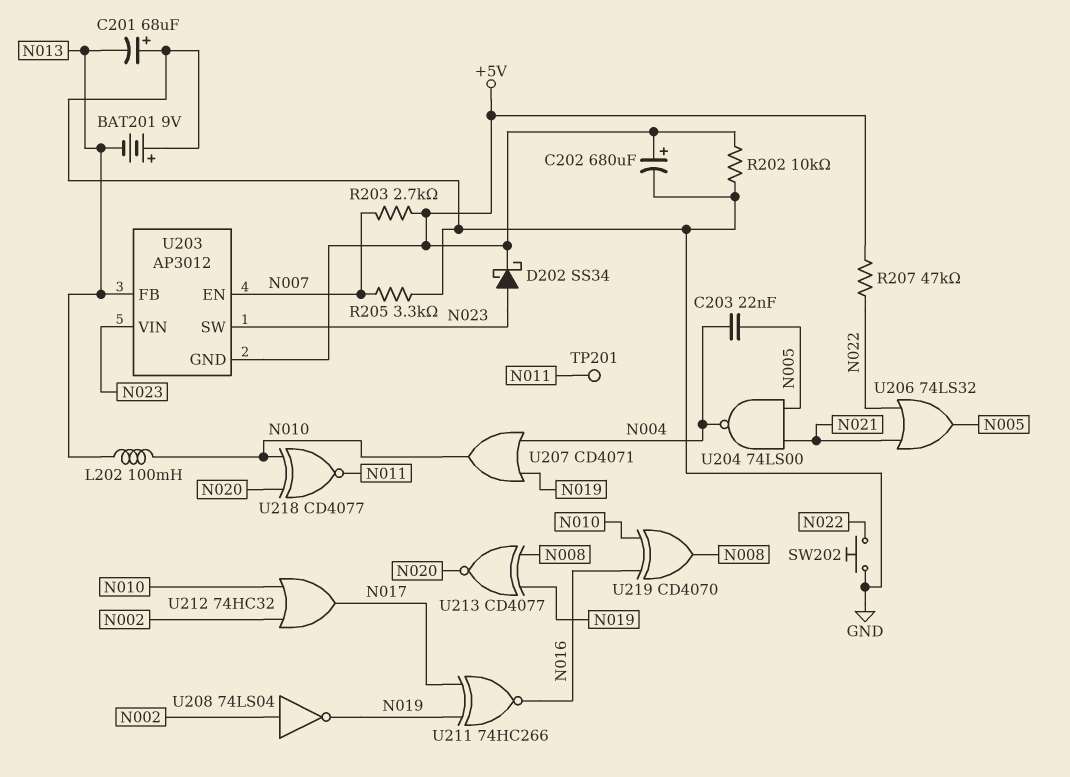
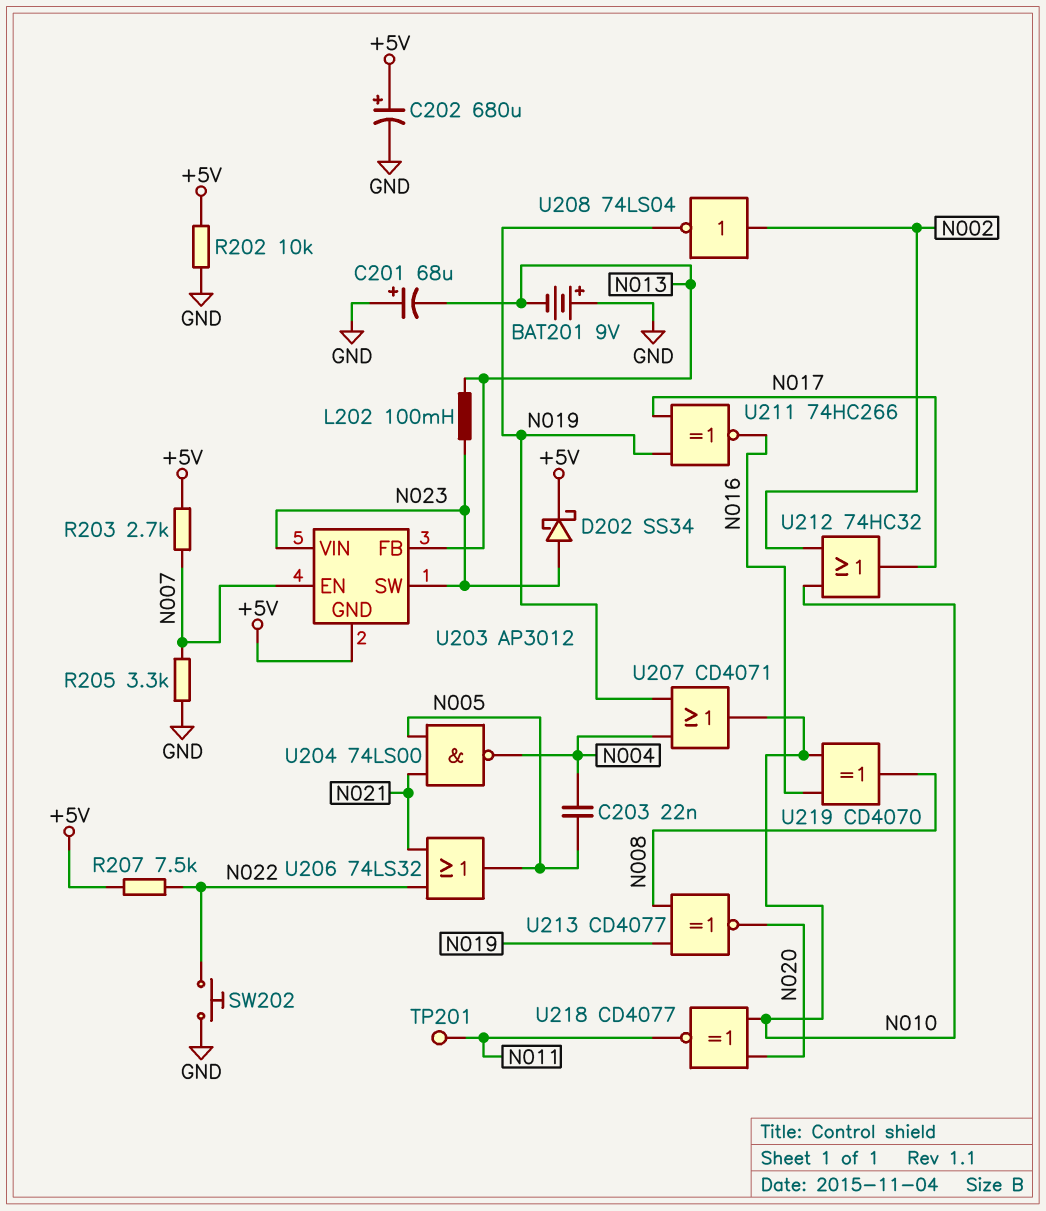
L202: 100mH (N010, N013) -> 100mH (N013, N023)
R207: 47k (+5V, N022) -> 7.5k (+5V, N022)

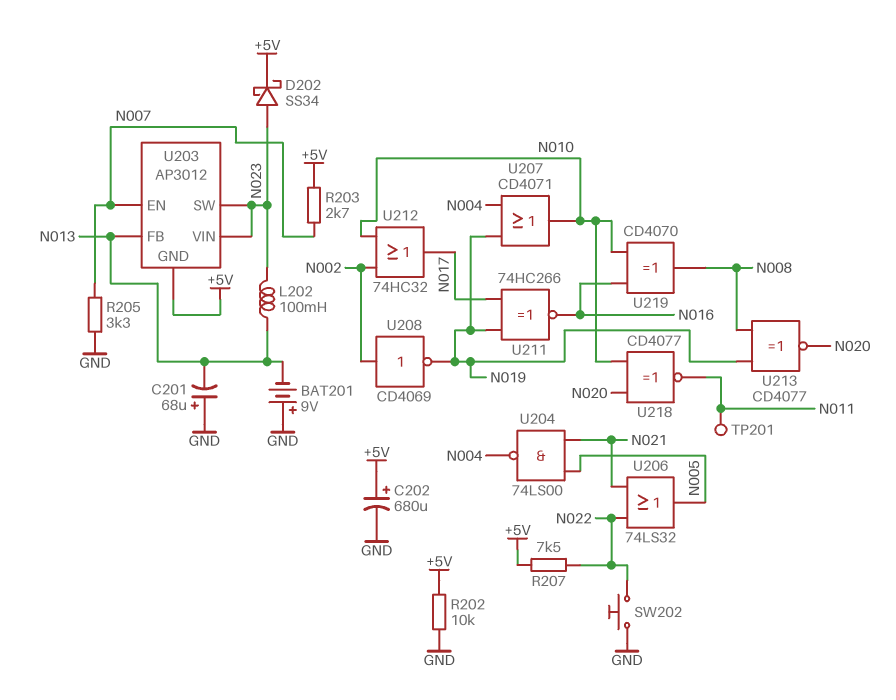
C203: 22nF (N004, N005) -> none
U208: NOT 74LS04 (in N002, out N019) -> NOT CD4069 (in N002, out N019)

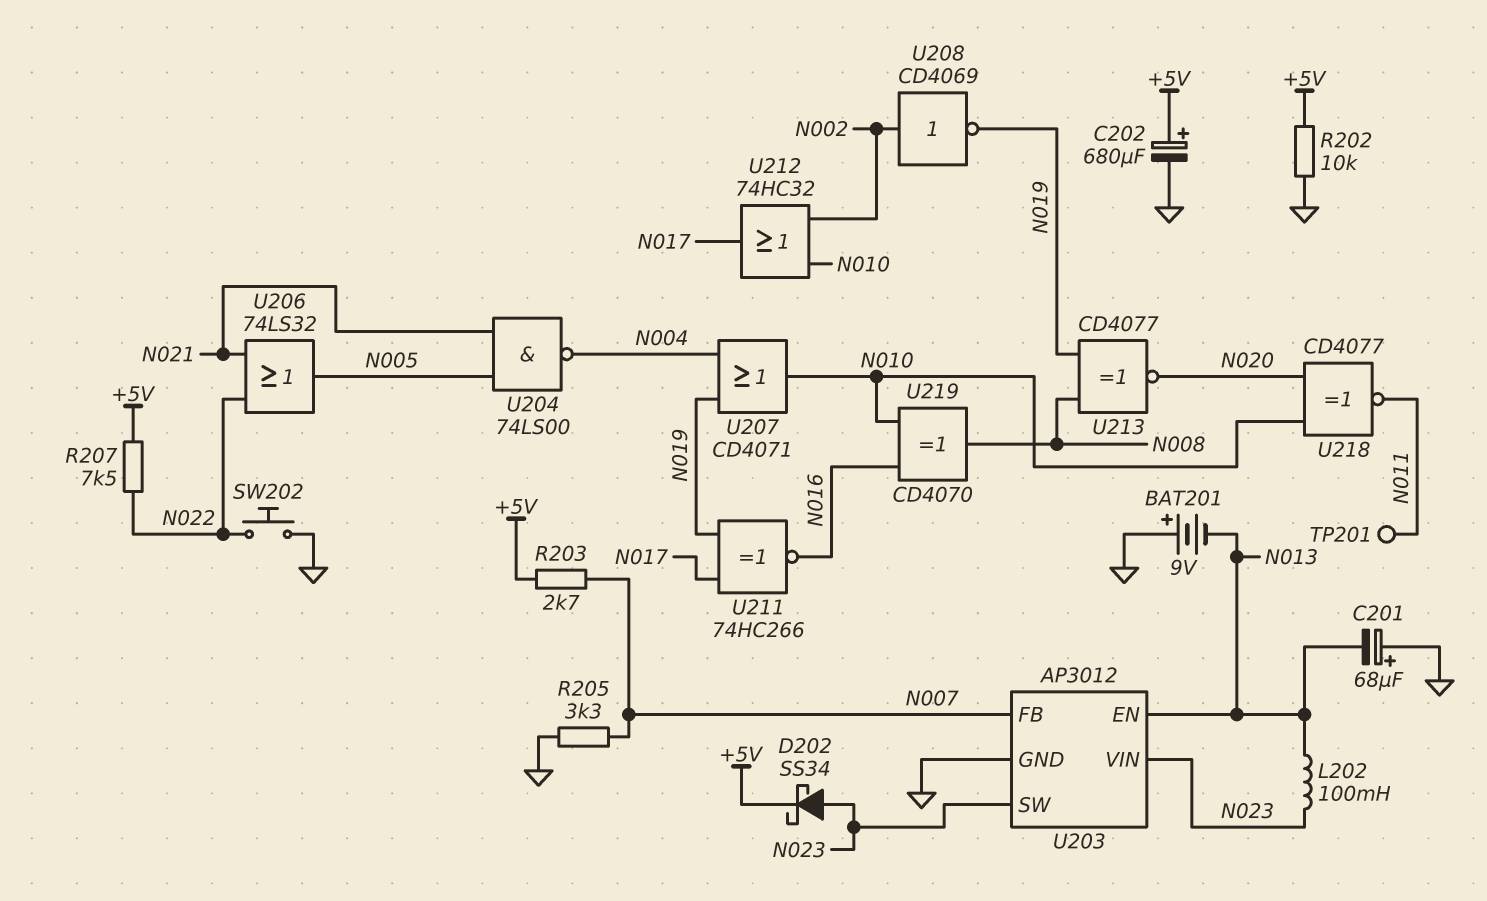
U203 pin EN: N007 -> N013
U203 pin FB: N013 -> N007
U203 pin GND: +5V -> GND

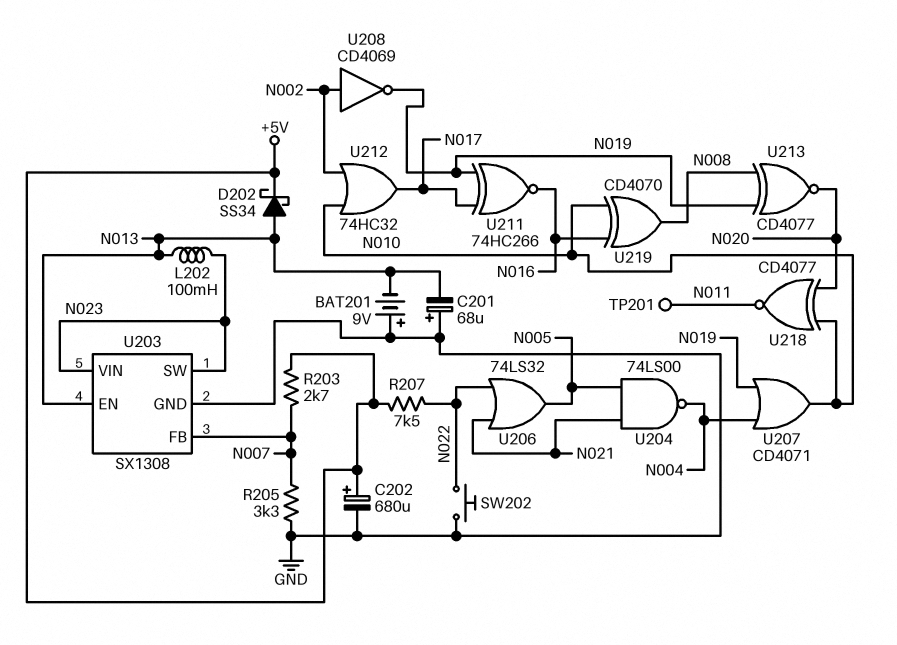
D202: schottky SS34 (A N023, K +5V) -> schottky SS34 (A N013, K +5V)
R202: 10k (+5V, GND) -> none
U203: AP3012 -> SX1308

